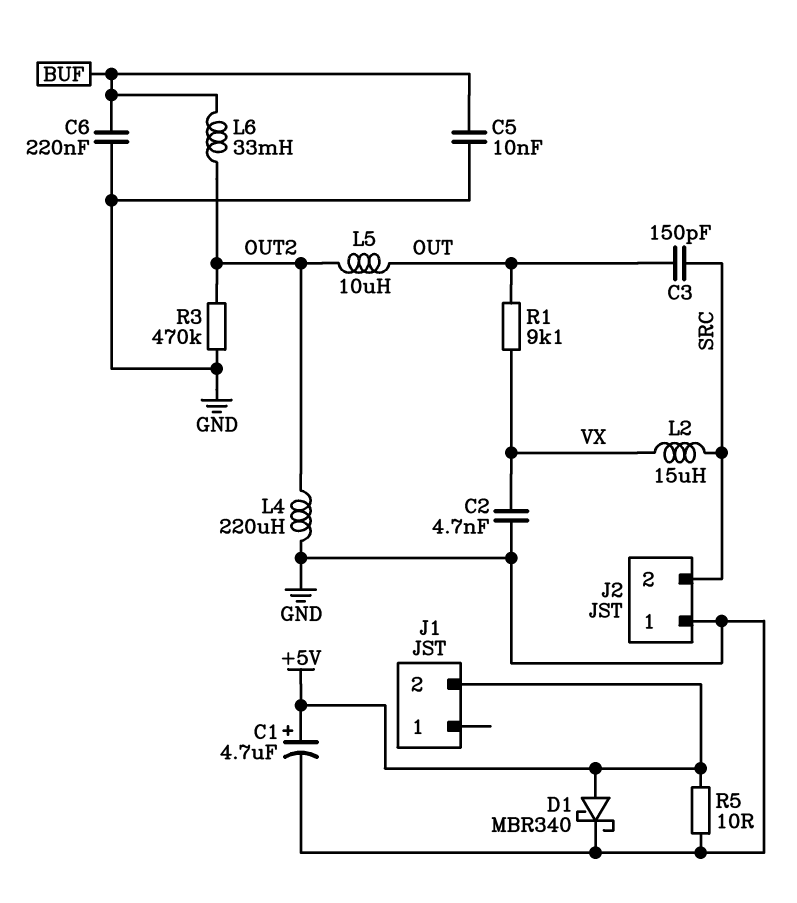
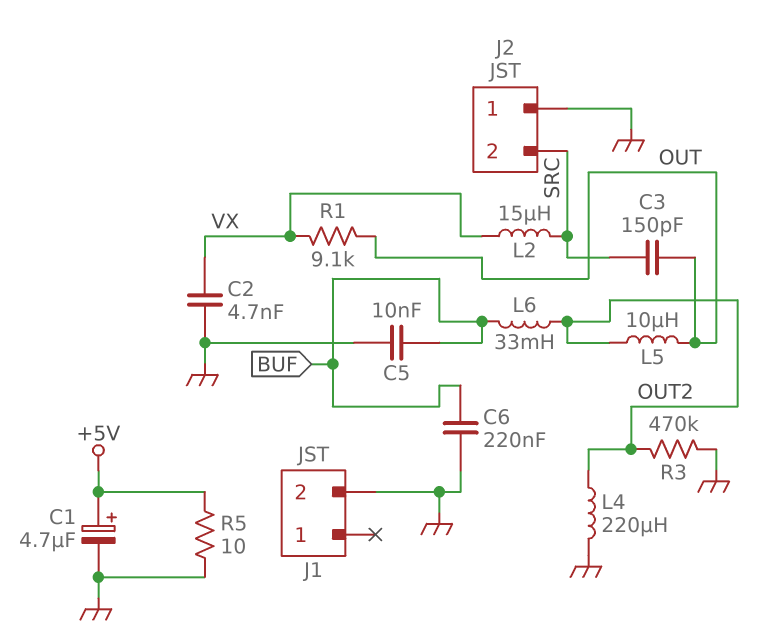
D1: schottky MBR340 (A +5V, K GND) -> none
J1 pin 2: +5V -> GND

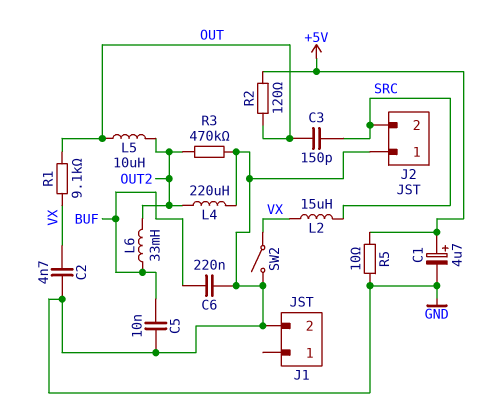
R2: none -> 120 (+5V, OUT)
SW2: none -> switch (GND, VX)

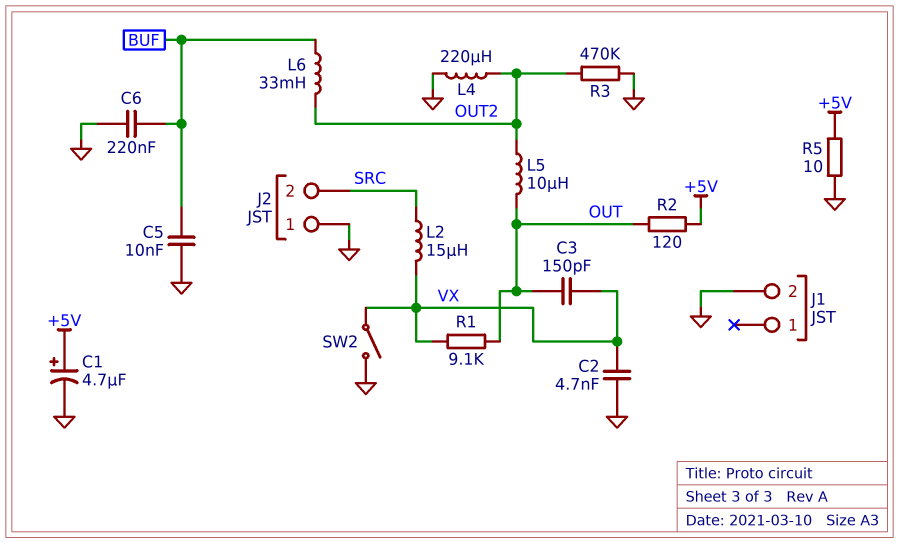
C3: 150pF (OUT, SRC) -> 150pF (OUT, VX)

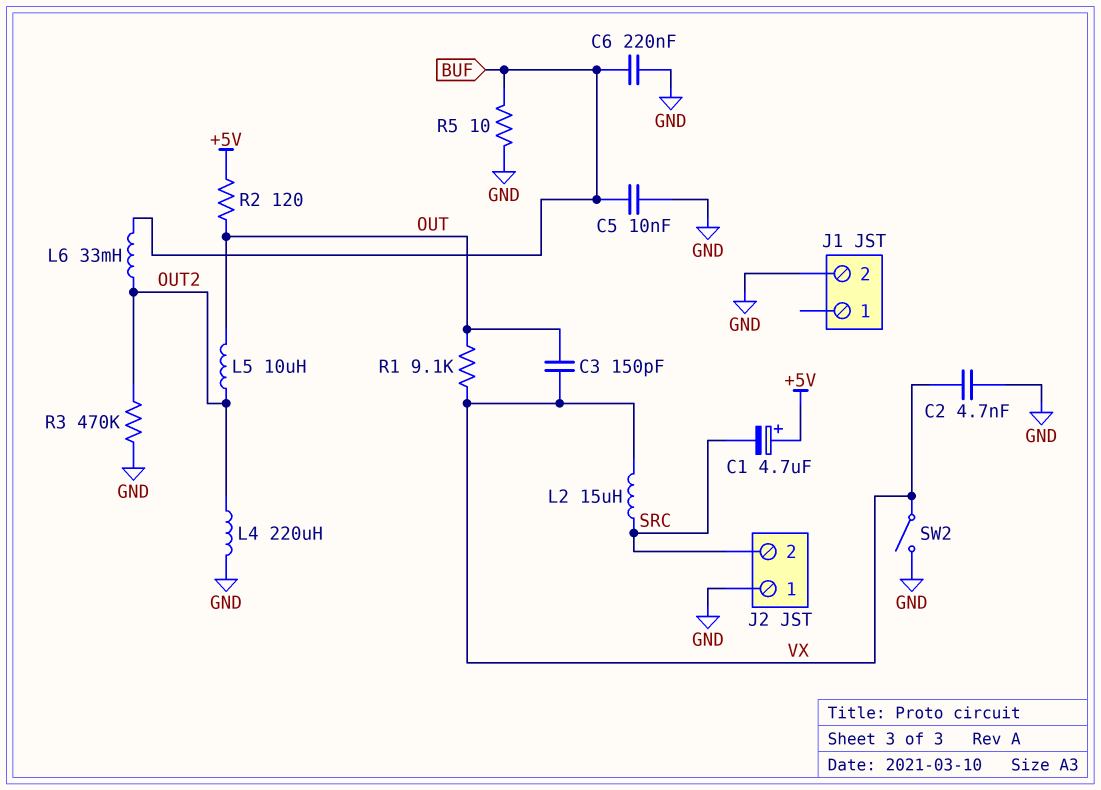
C1: 4.7uF (plus +5V, minus GND) -> 4.7uF (plus +5V, minus SRC)
R5: 10 (+5V, GND) -> 10 (BUF, GND)

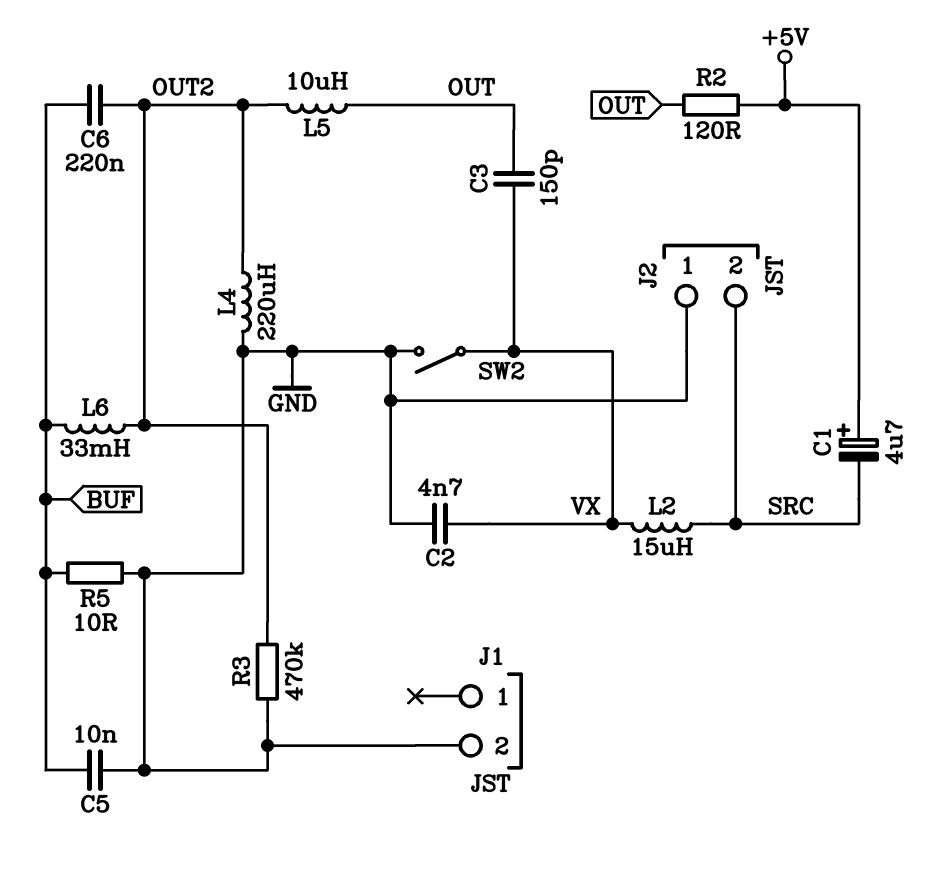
C6: 220nF (BUF, GND) -> 220nF (BUF, OUT2)
R1: 9.1k (OUT, VX) -> none

